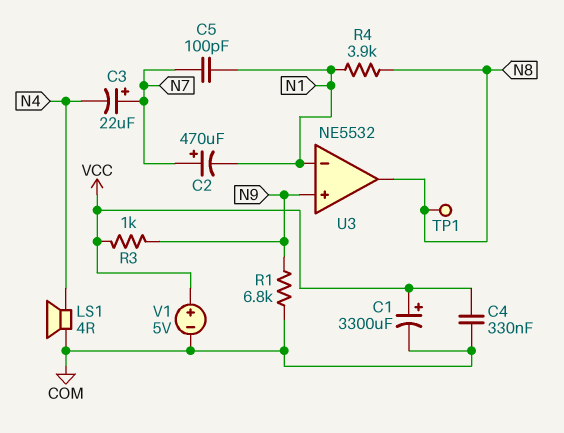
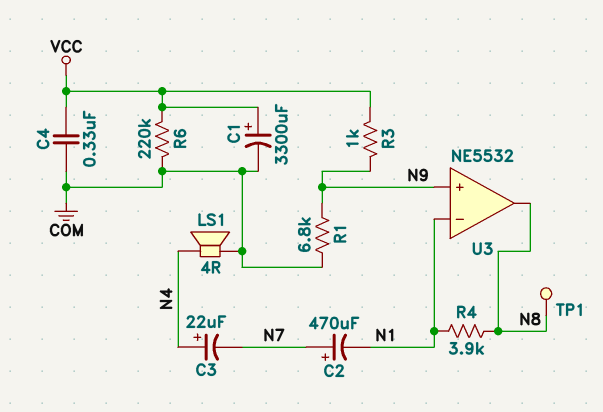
C3: 22uF (plus N7, minus N4) -> 22uF (plus N4, minus N7)
C5: 100pF (N1, N7) -> none
R6: none -> 220k (COM, VCC)
V1: 5V (plus VCC, minus COM) -> none

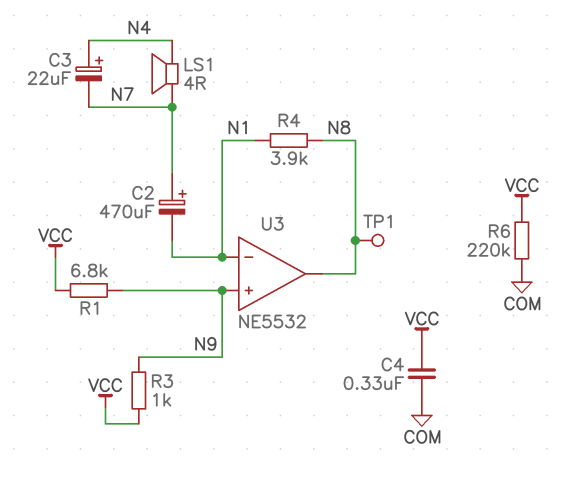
C1: 3300uF (plus VCC, minus COM) -> none
LS1: speaker 4R (COM, N4) -> speaker 4R (N4, N7)
R1: 6.8k (COM, N9) -> 6.8k (N9, VCC)

